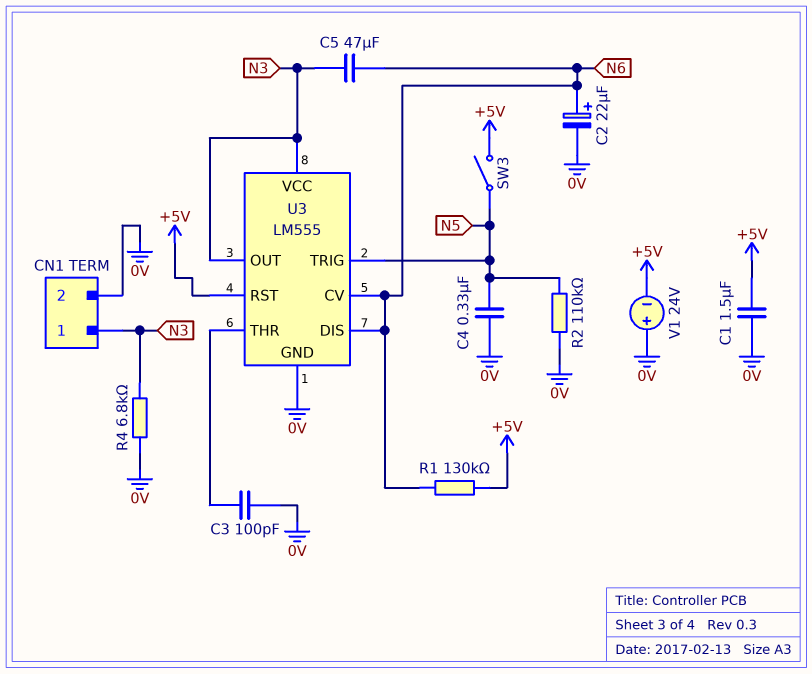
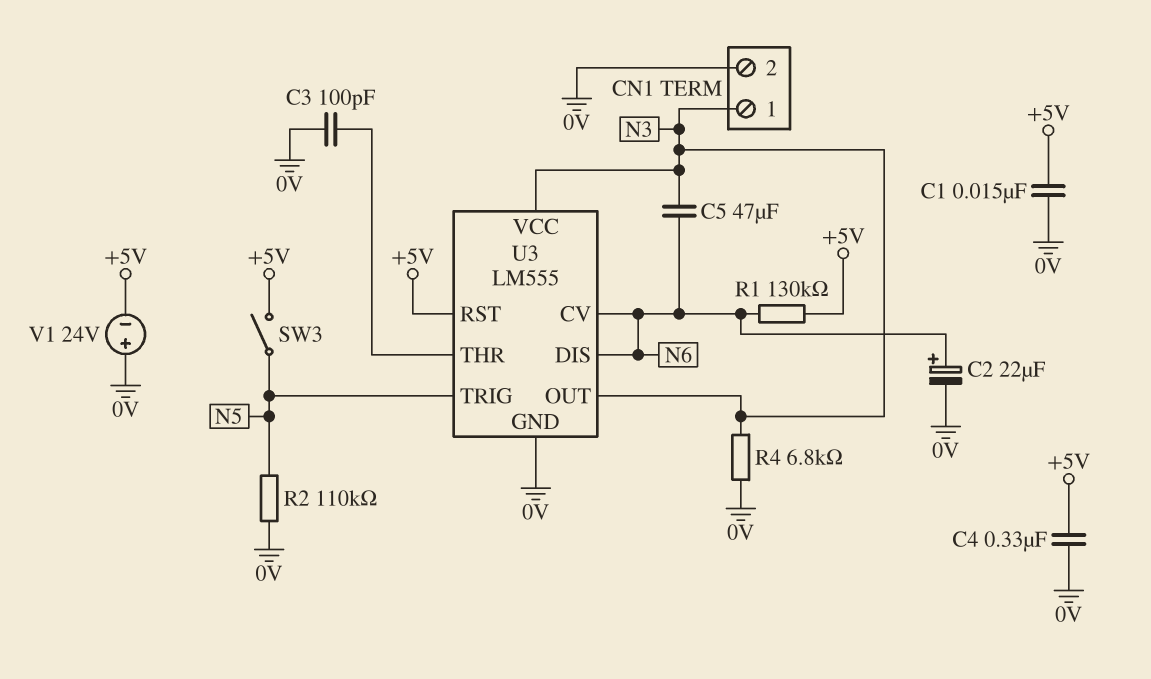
C1: 1.5uF (+5V, 0V) -> 15nF (+5V, 0V)
C4: 330nF (0V, N5) -> 330nF (+5V, 0V)

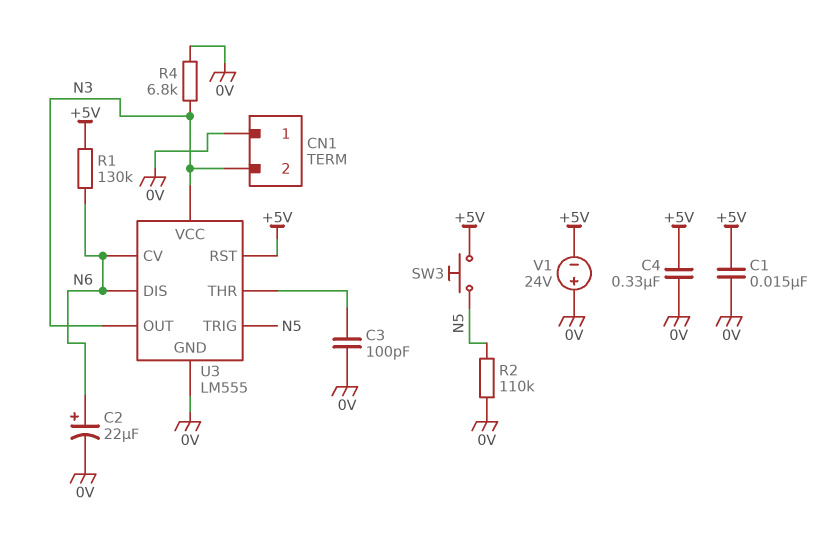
C5: 47uF (N3, N6) -> none
CN1 pin 1: N3 -> 0V
CN1 pin 2: 0V -> N3
SW3: switch (+5V, N5) -> button (+5V, N5)

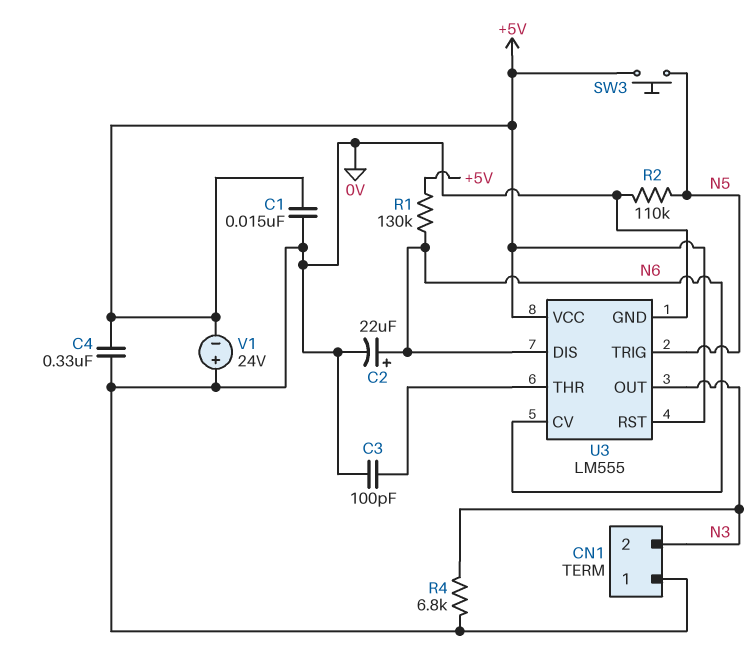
U3 pin VCC: N3 -> +5V

